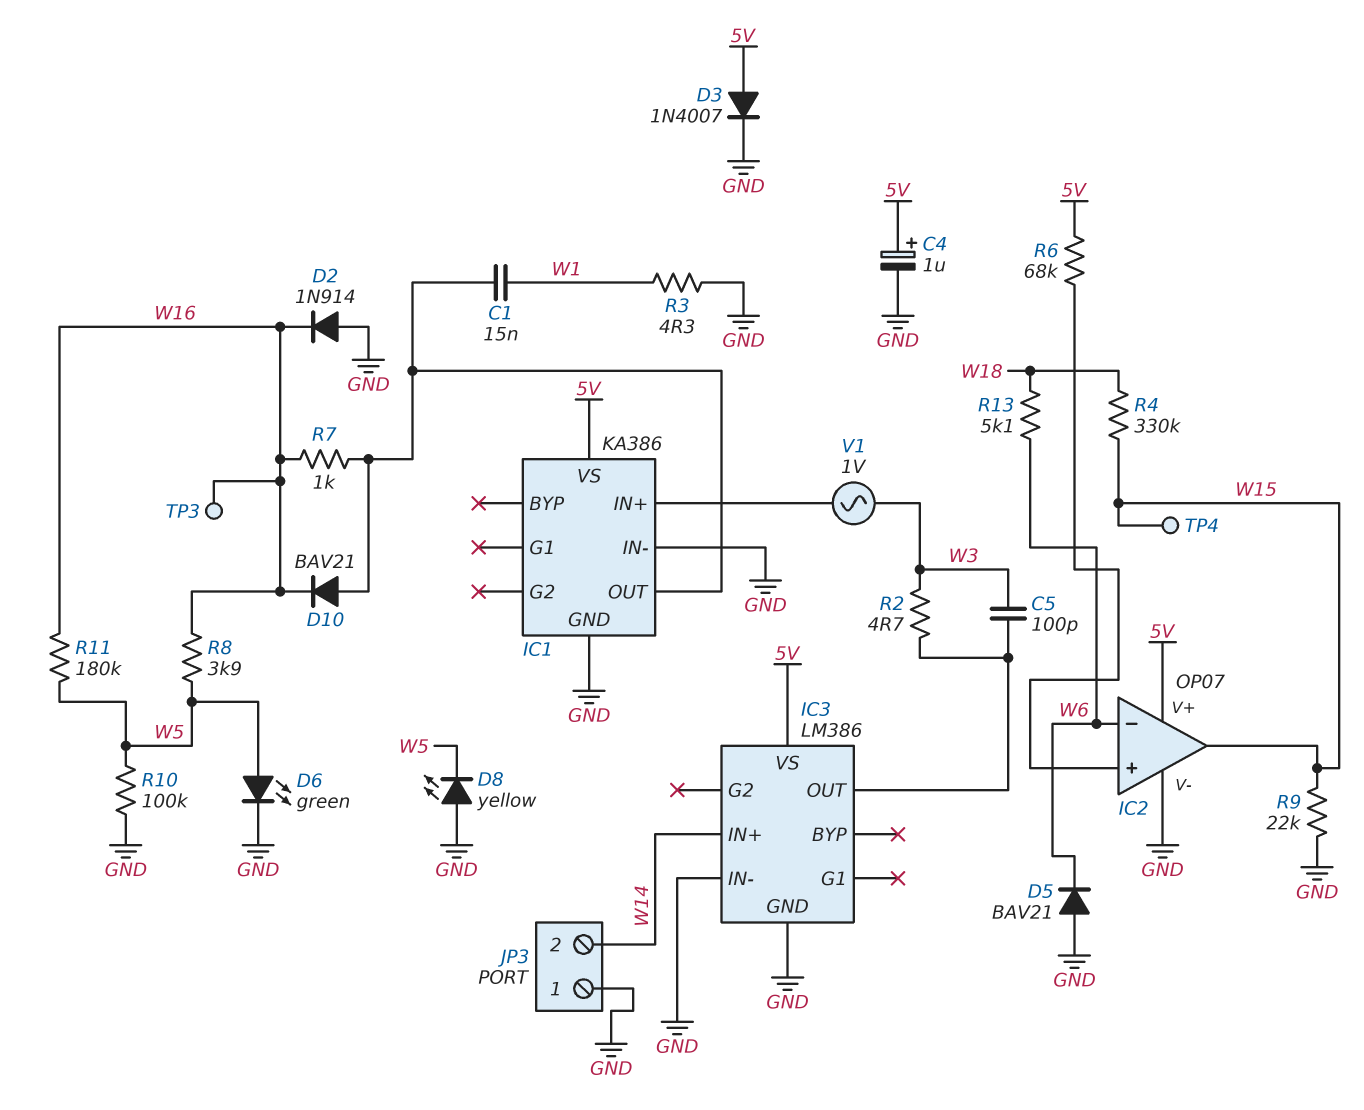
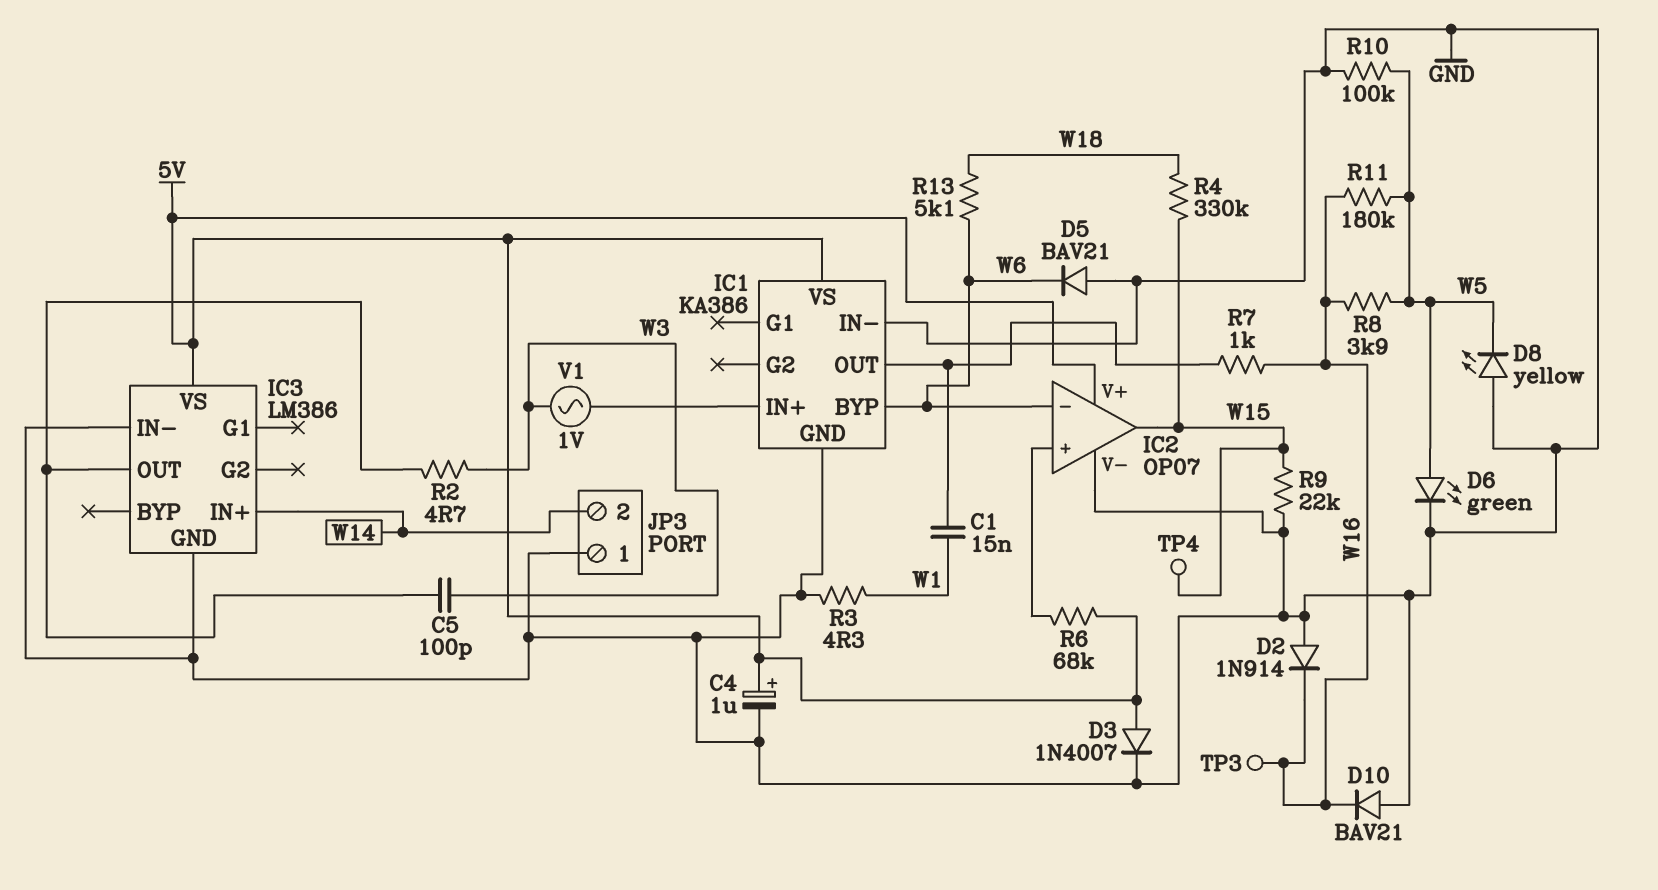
D10: diode BAV21 (A IC1/OUT, K W16) -> diode BAV21 (A GND, K W16)
IC1 pin BYP: none -> W6

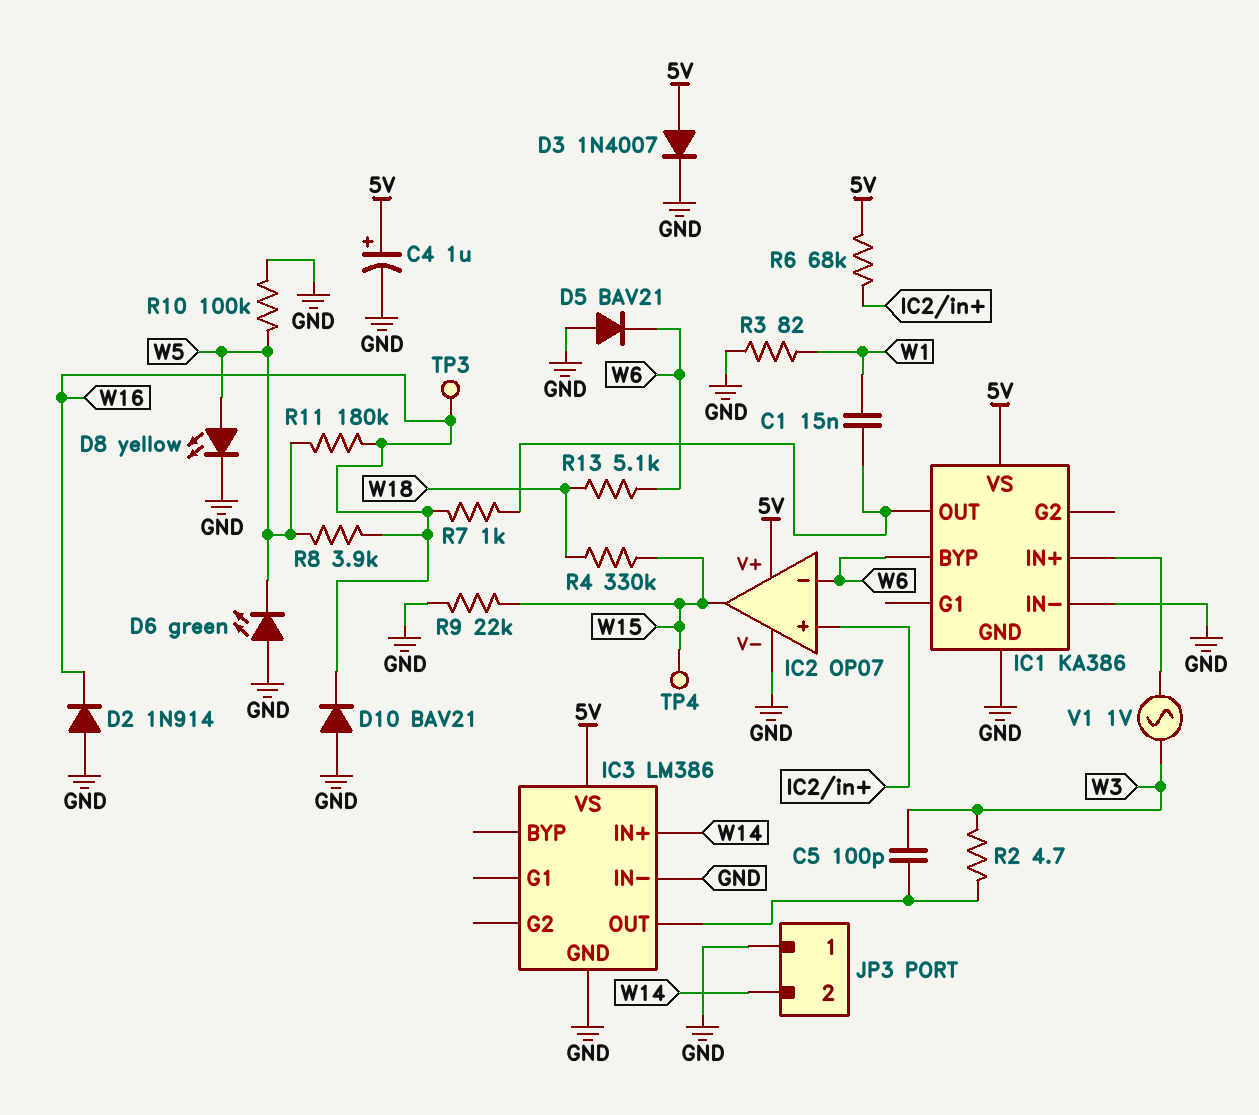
D6: LED green (A W5, K GND) -> LED green (A GND, K W5)
D8: LED yellow (A GND, K W5) -> LED yellow (A W5, K GND)
R3: 4.3 (GND, W1) -> 82 (GND, W1)

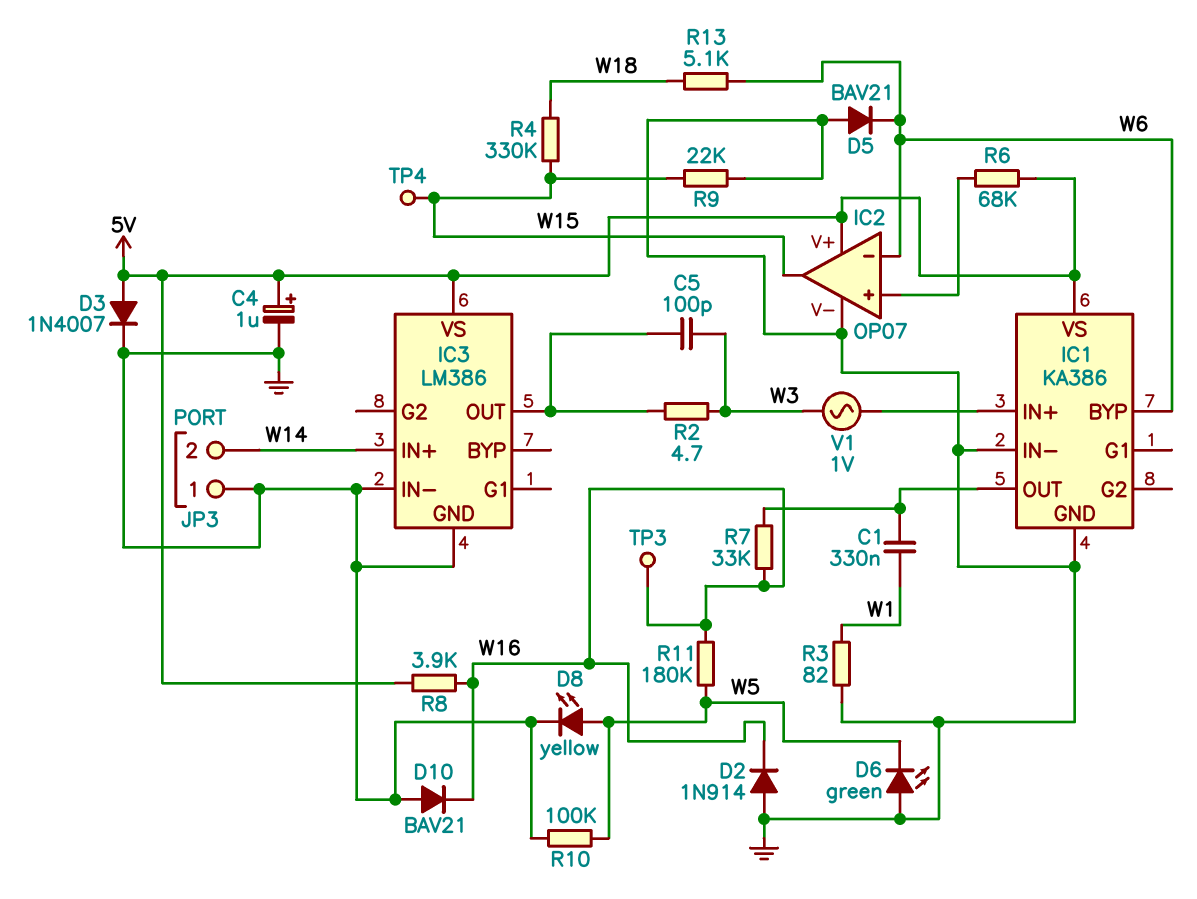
C1: 15nF (IC1/OUT, W1) -> 330nF (IC1/OUT, W1)
R7: 1k (IC1/OUT, W16) -> 33k (IC1/OUT, W16)
R8: 3.9k (W5, W16) -> 3.9k (5V, W16)

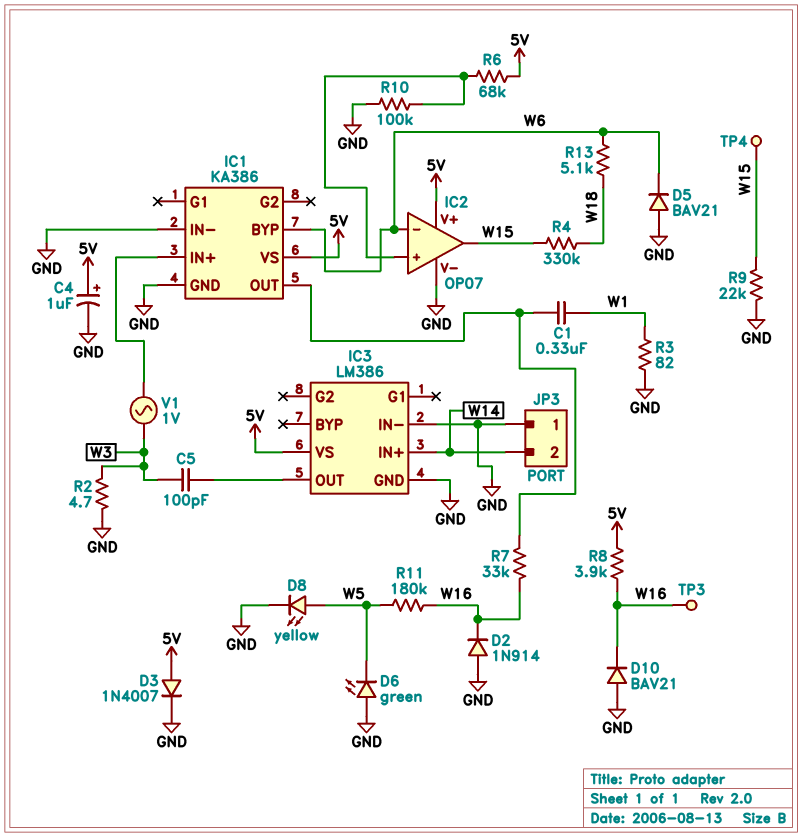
R2: 4.7 (IC3/OUT, W3) -> 4.7 (GND, W3)
R10: 100k (GND, W5) -> 100k (GND, IC2/in+)

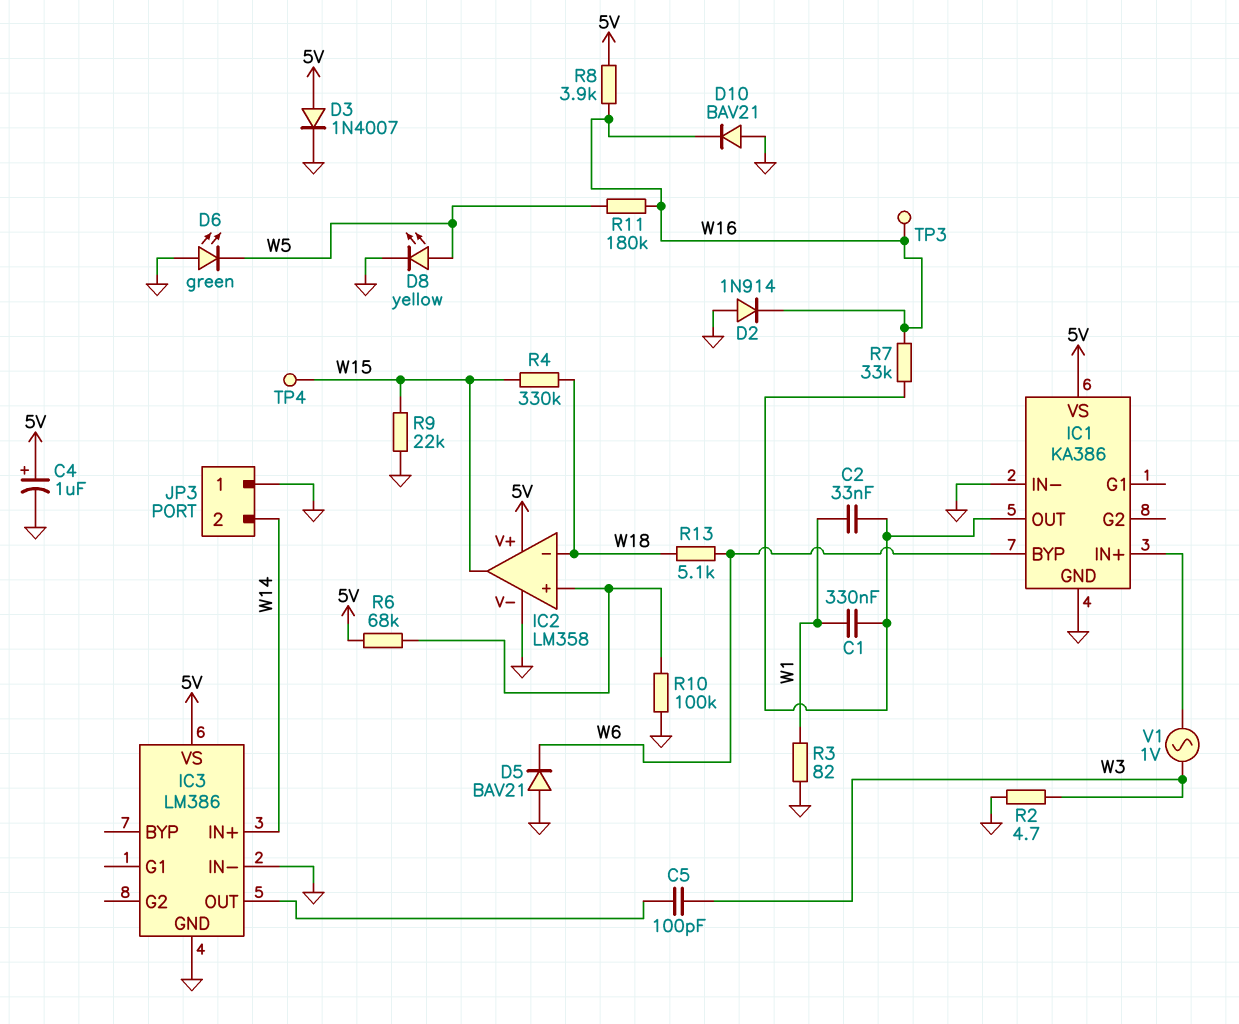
C2: none -> 33nF (IC1/OUT, W1)
IC2: OP07 -> LM358
IC2 pin in-: W6 -> W18

